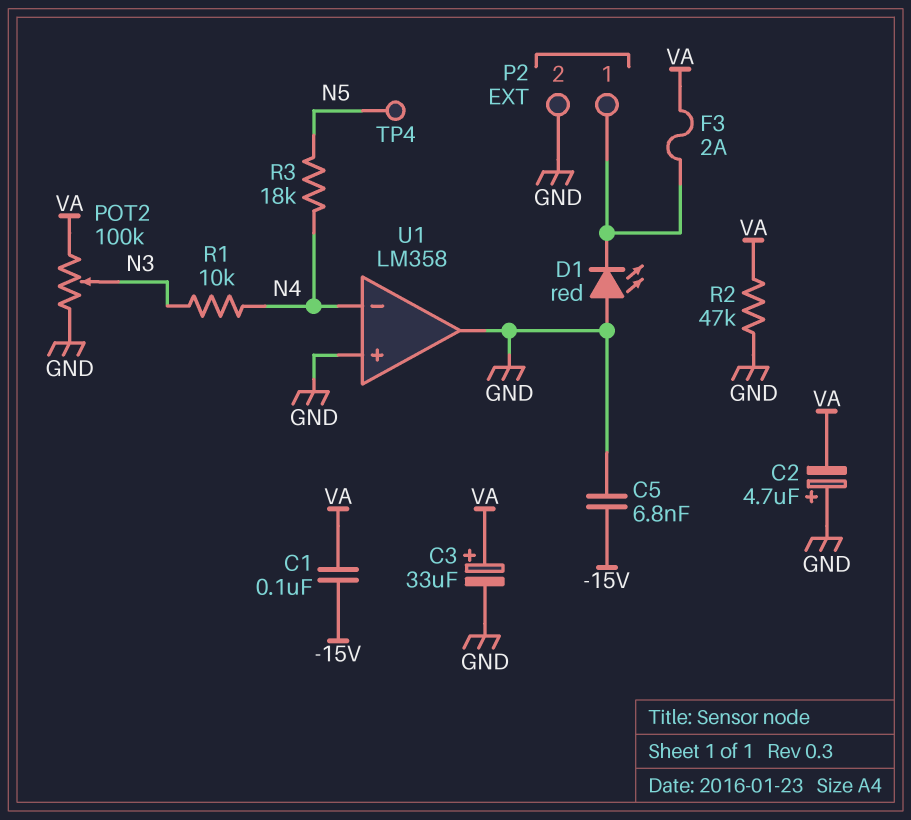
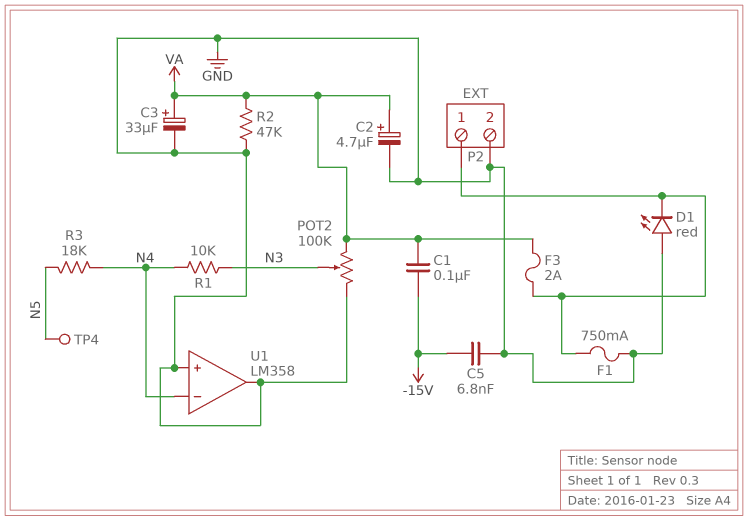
C2: 4.7uF (plus GND, minus VA) -> 4.7uF (plus VA, minus GND)
F1: none -> 750mA (GND, P2/1)

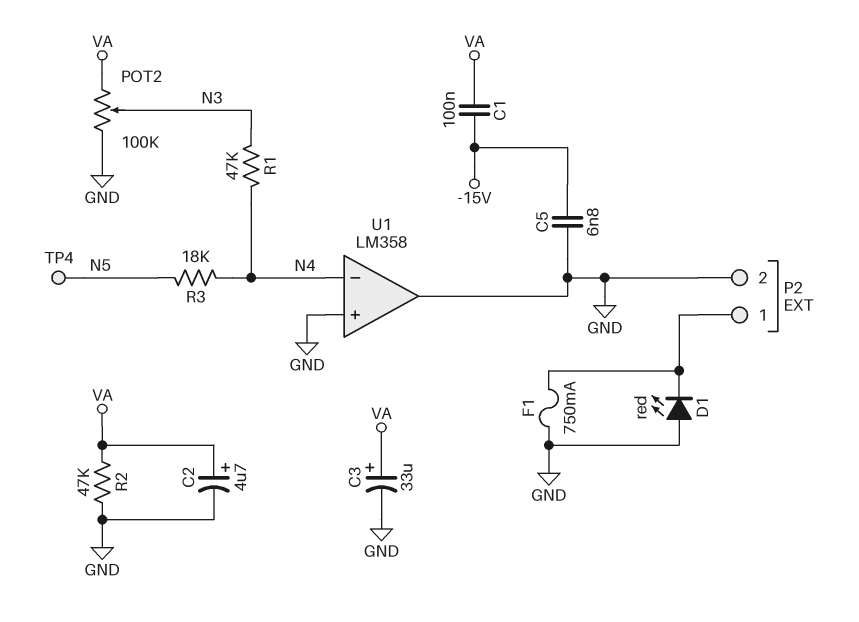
F3: 2A (P2/1, VA) -> none
R1: 10k (N3, N4) -> 47k (N3, N4)

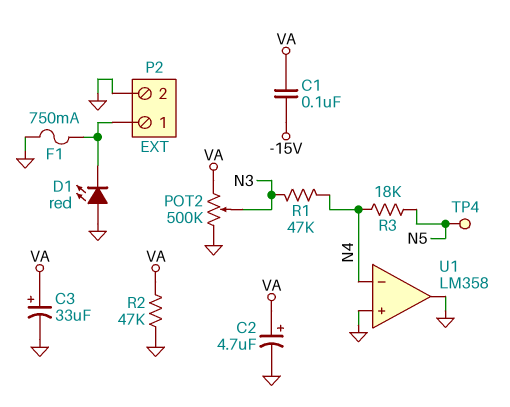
C5: 6.8nF (-15V, GND) -> none
POT2: 100k (GND, VA, wiper N3) -> 500k (GND, VA, wiper N3)

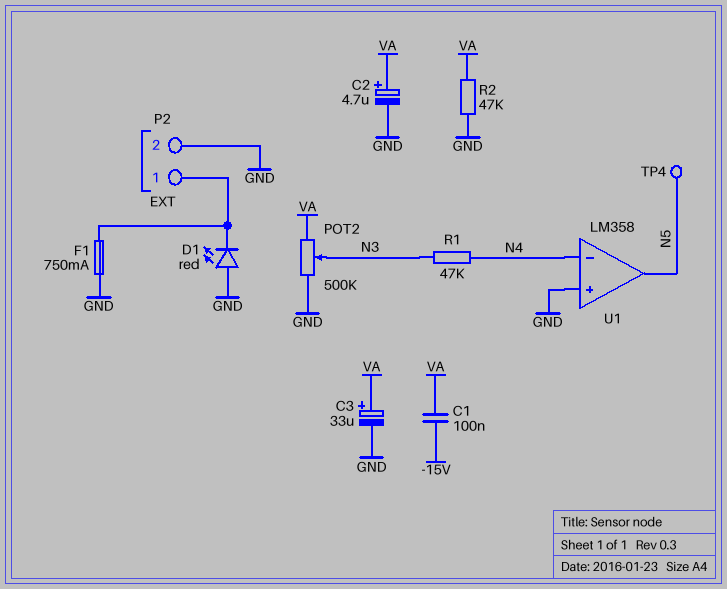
R3: 18k (N4, N5) -> none
U1 pin out: GND -> N5

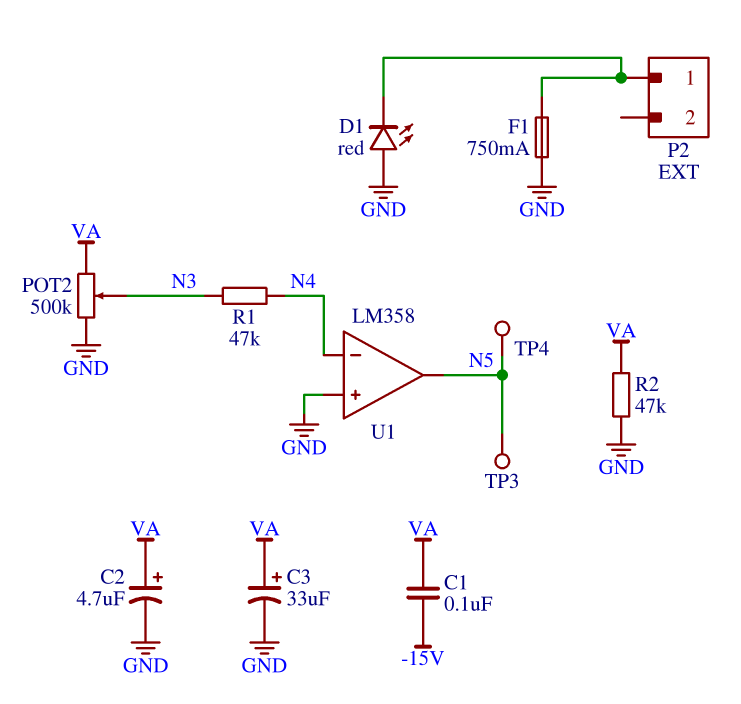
P2 pin 2: GND -> none
TP3: none -> test point (N5)

